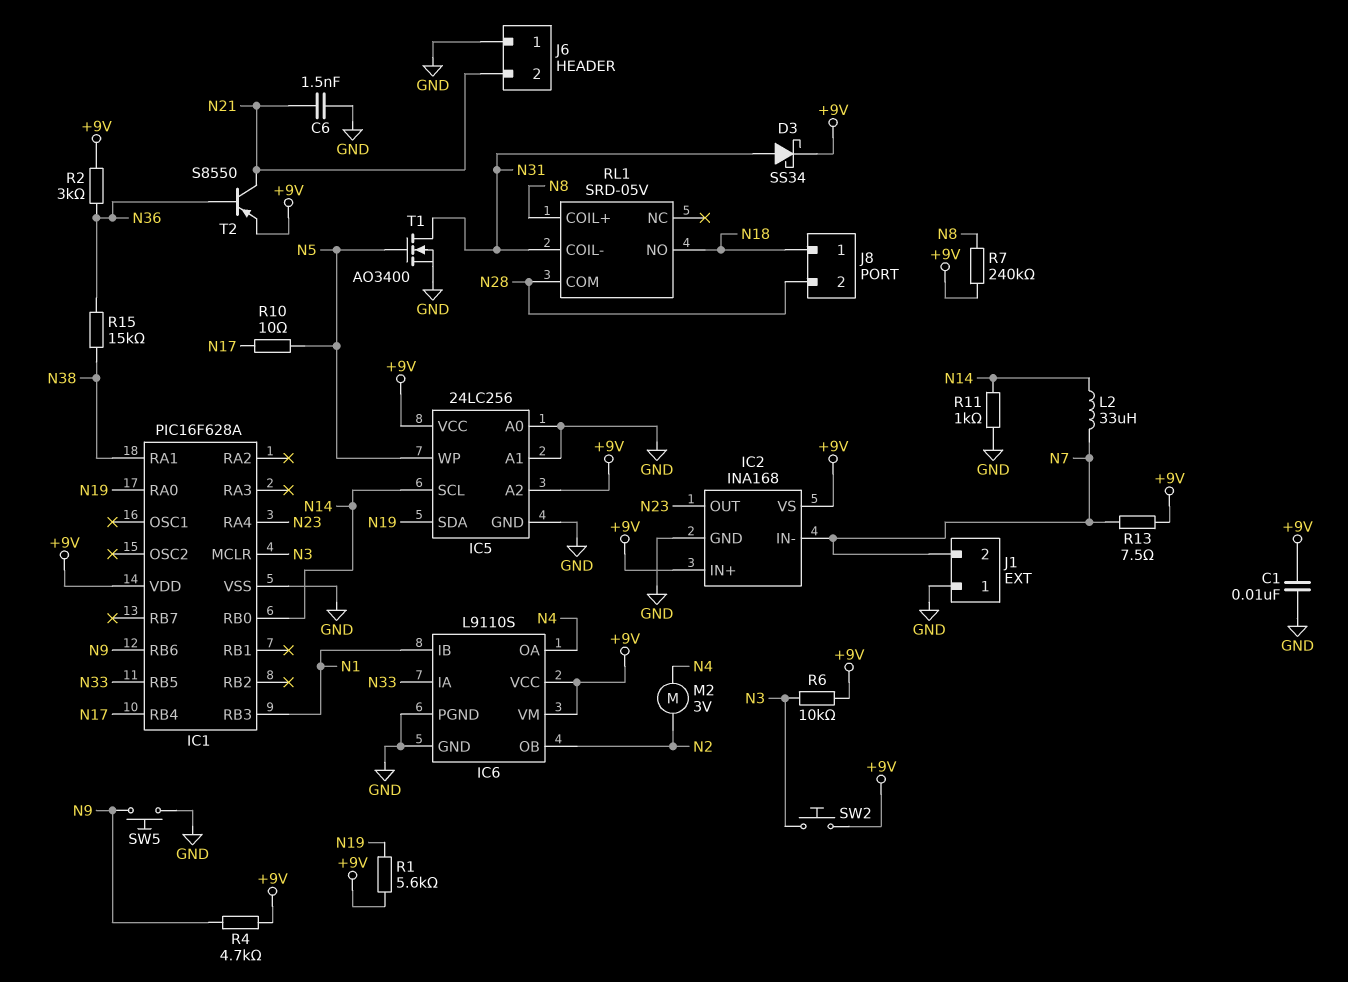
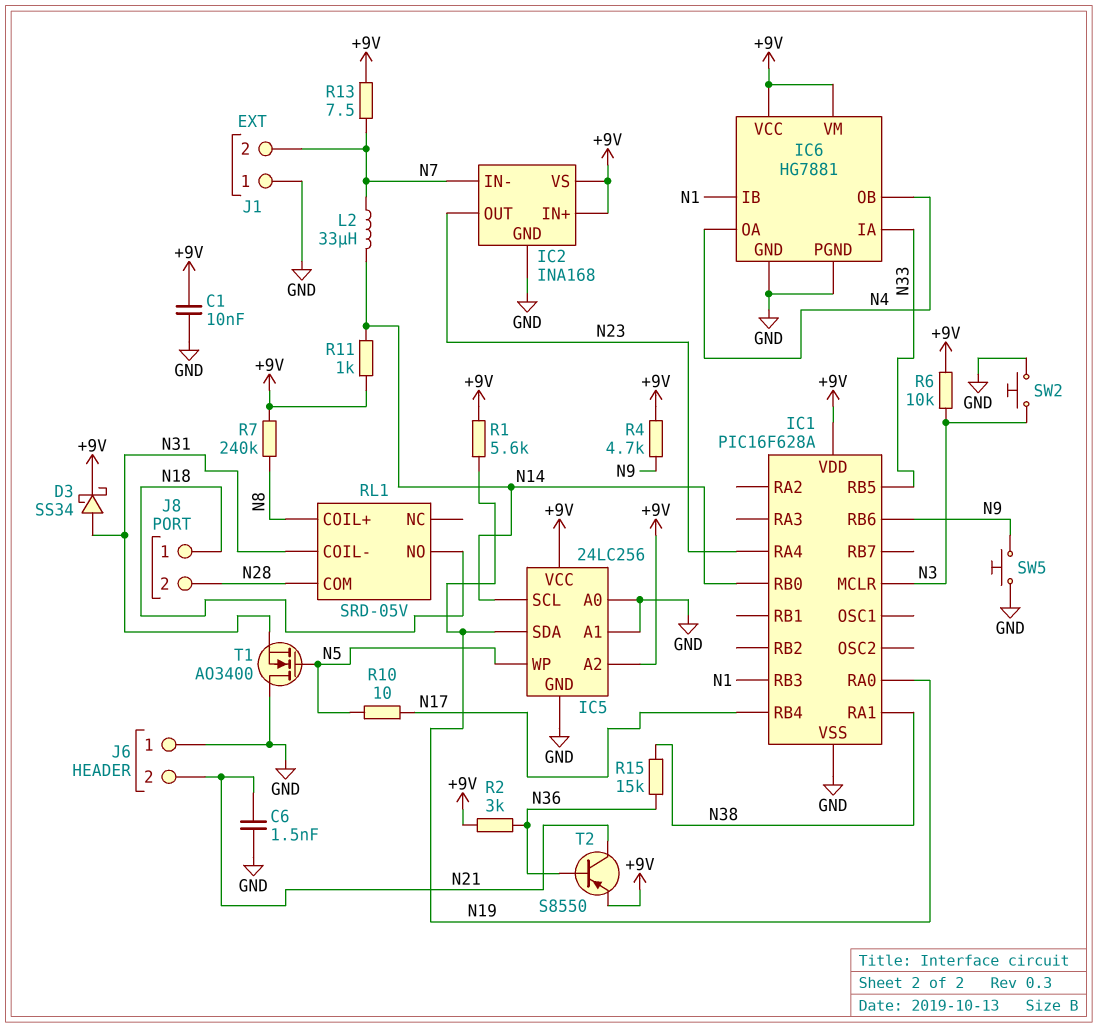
IC6: L9110S -> HG7881
IC6 pin OB: N2 -> N4
M2: motor 3V (N2, N4) -> none
R11: 1k (GND, N14) -> 1k (+9V, N14)
SW2: button (+9V, N3) -> button (GND, N3)
T1: NMOS AO3400 (G N5, D N31, S GND) -> NMOS AO3400 (G N5, D GND, S N31)

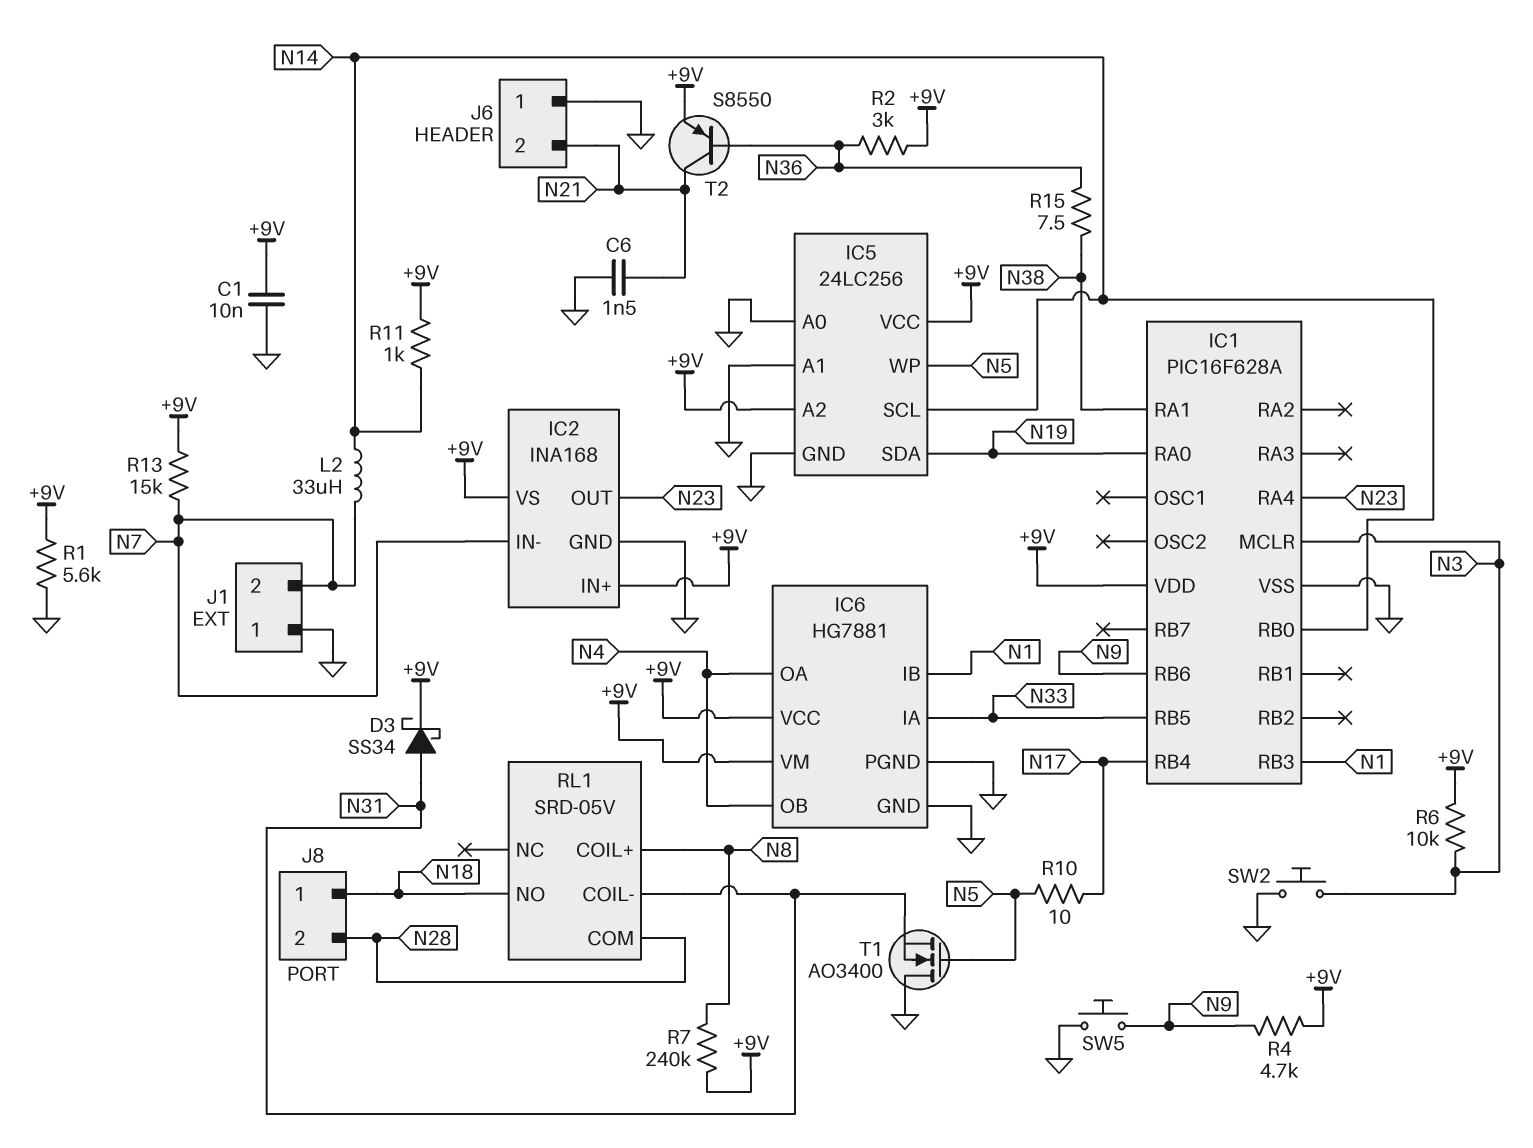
R1: 5.6k (+9V, N19) -> 5.6k (+9V, GND)
R13: 7.5 (+9V, N7) -> 15k (+9V, N7)
R15: 15k (N36, N38) -> 7.5 (N36, N38)

